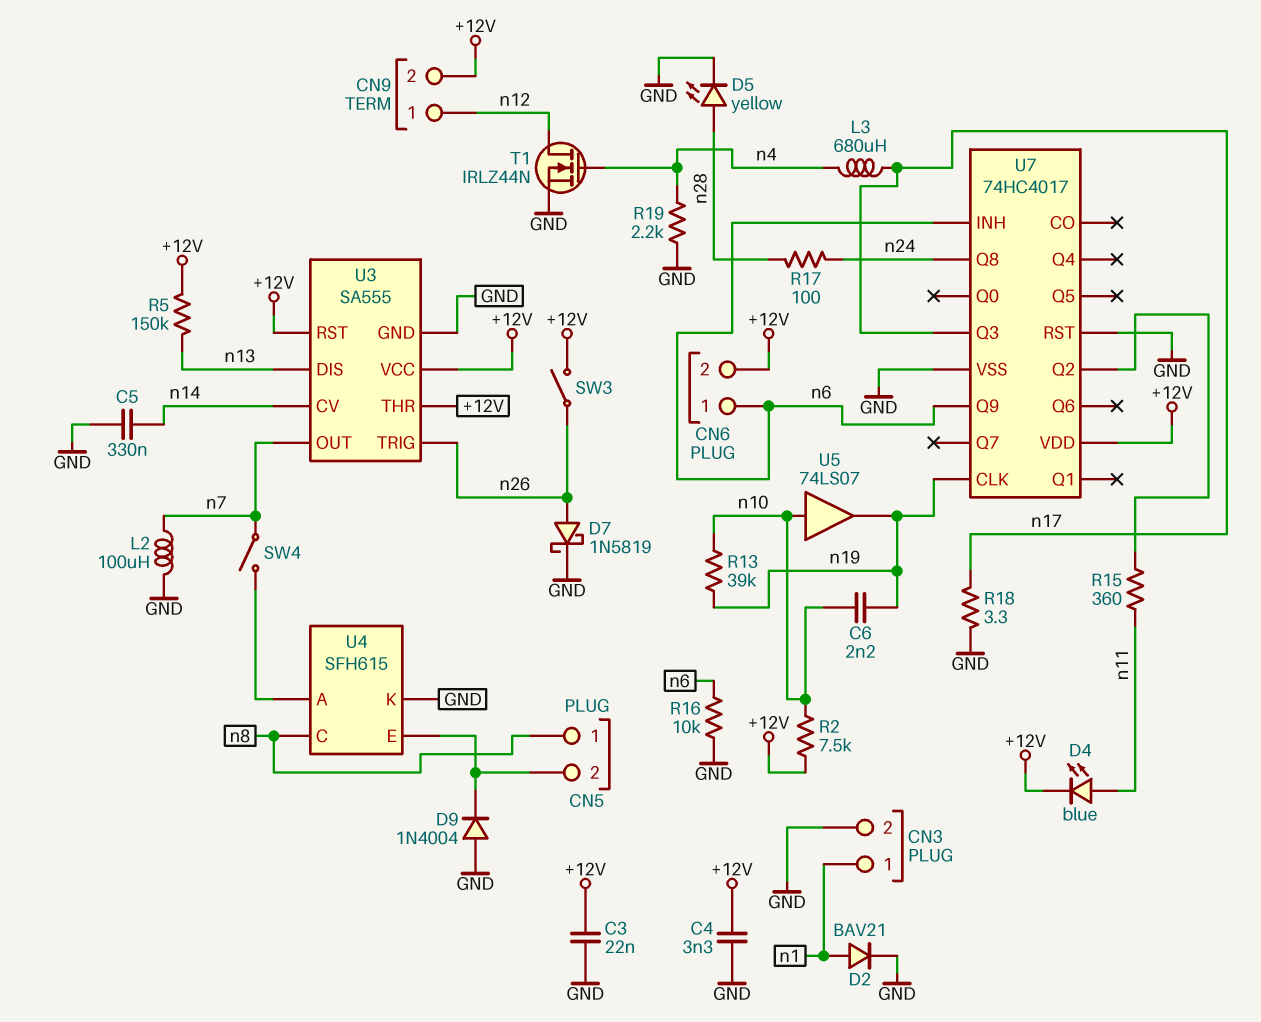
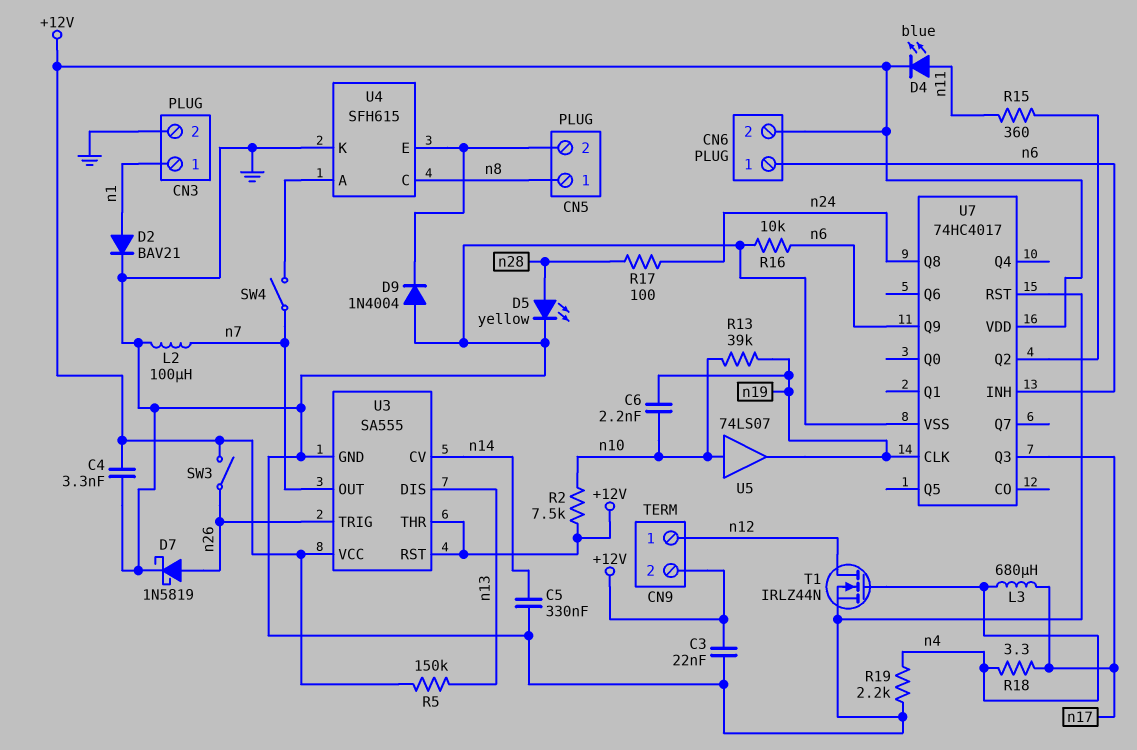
R18: 3.3 (GND, n17) -> 3.3 (n4, n17)

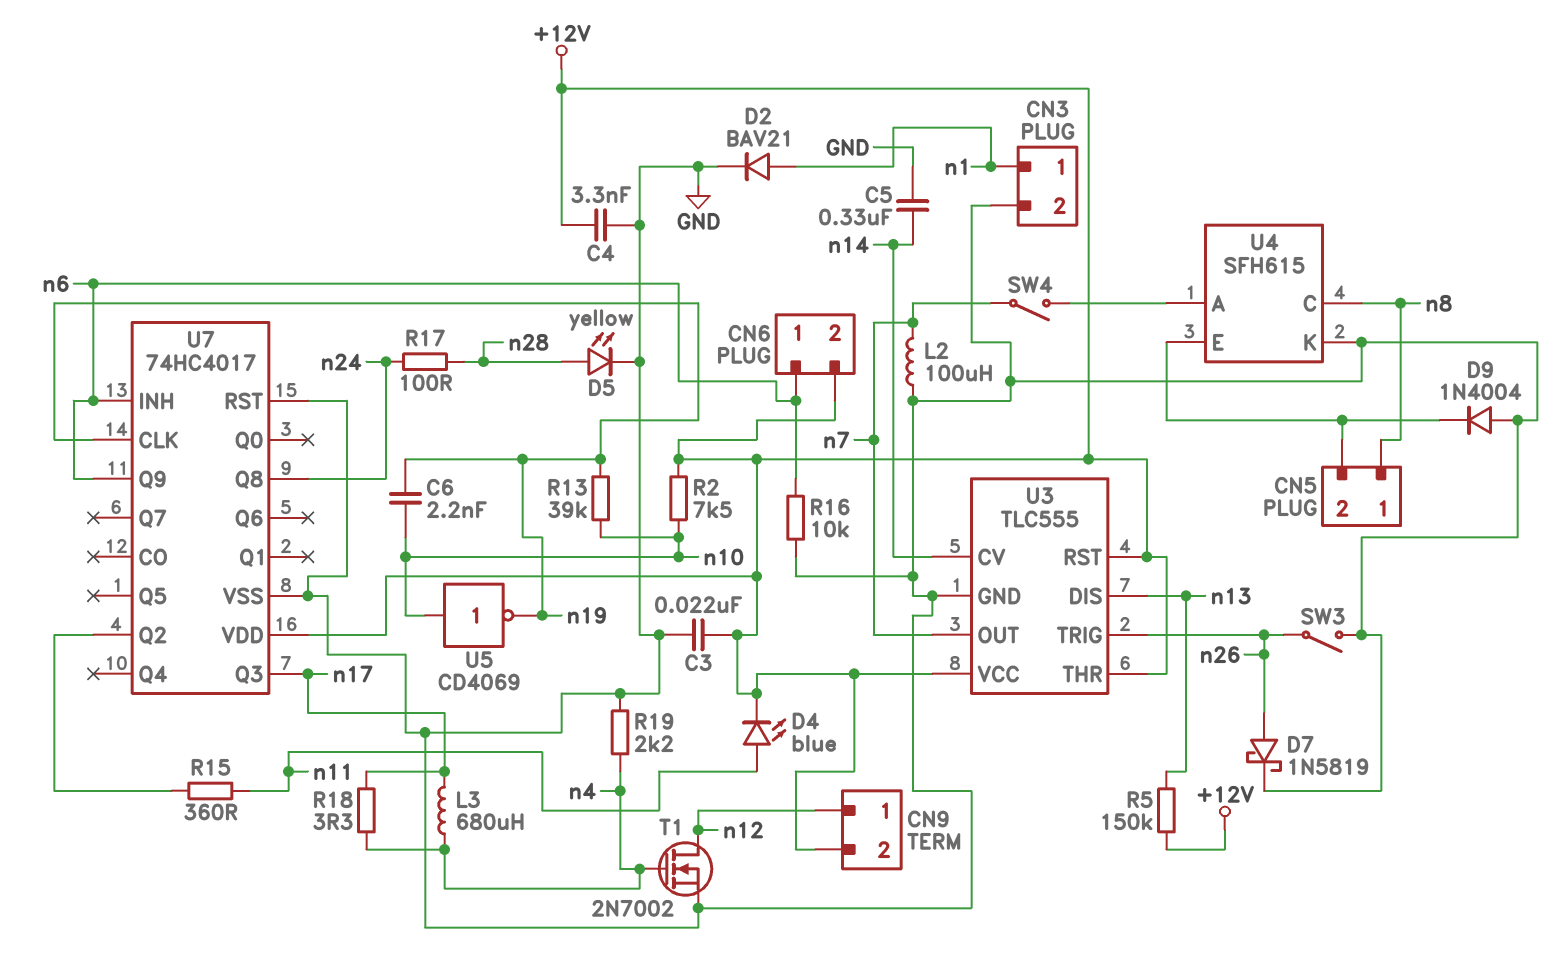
SW3: switch (+12V, n26) -> switch (GND, n26)
T1: NMOS IRLZ44N (G n4, D n12, S GND) -> NMOS 2N7002 (G n4, D n12, S GND)
U3: SA555 -> TLC555
U5: buffer 74LS07 (in n10, out n19) -> NOT CD4069 (in n10, out n19)

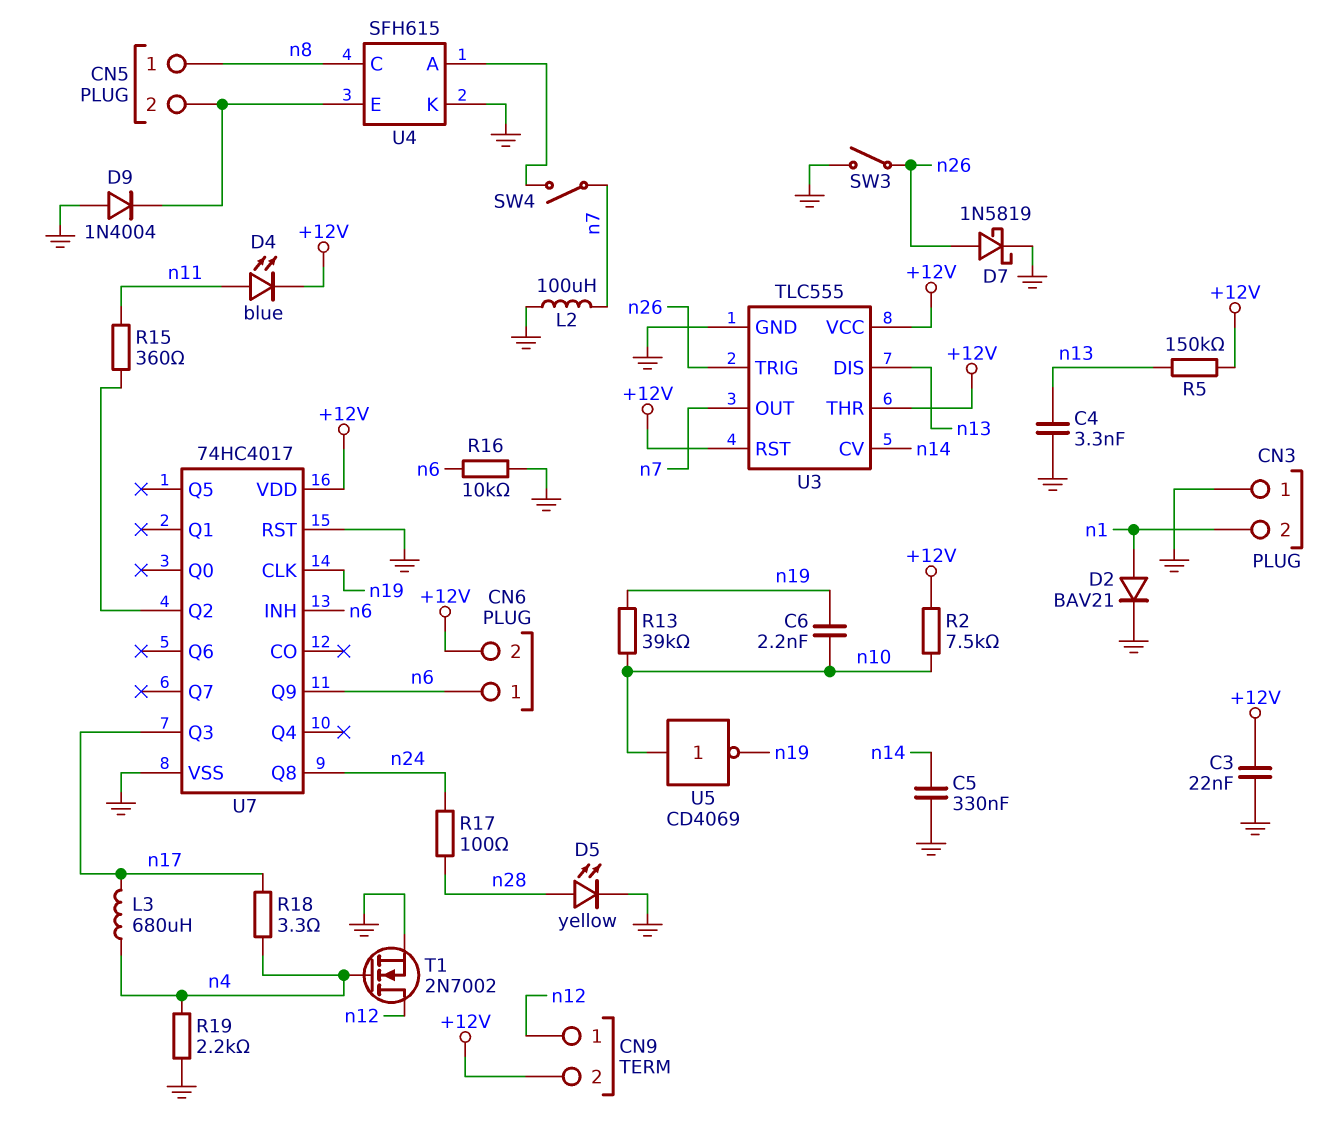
C4: 3.3nF (+12V, GND) -> 3.3nF (GND, n13)
CN3 pin 1: n1 -> GND
CN3 pin 2: GND -> n1

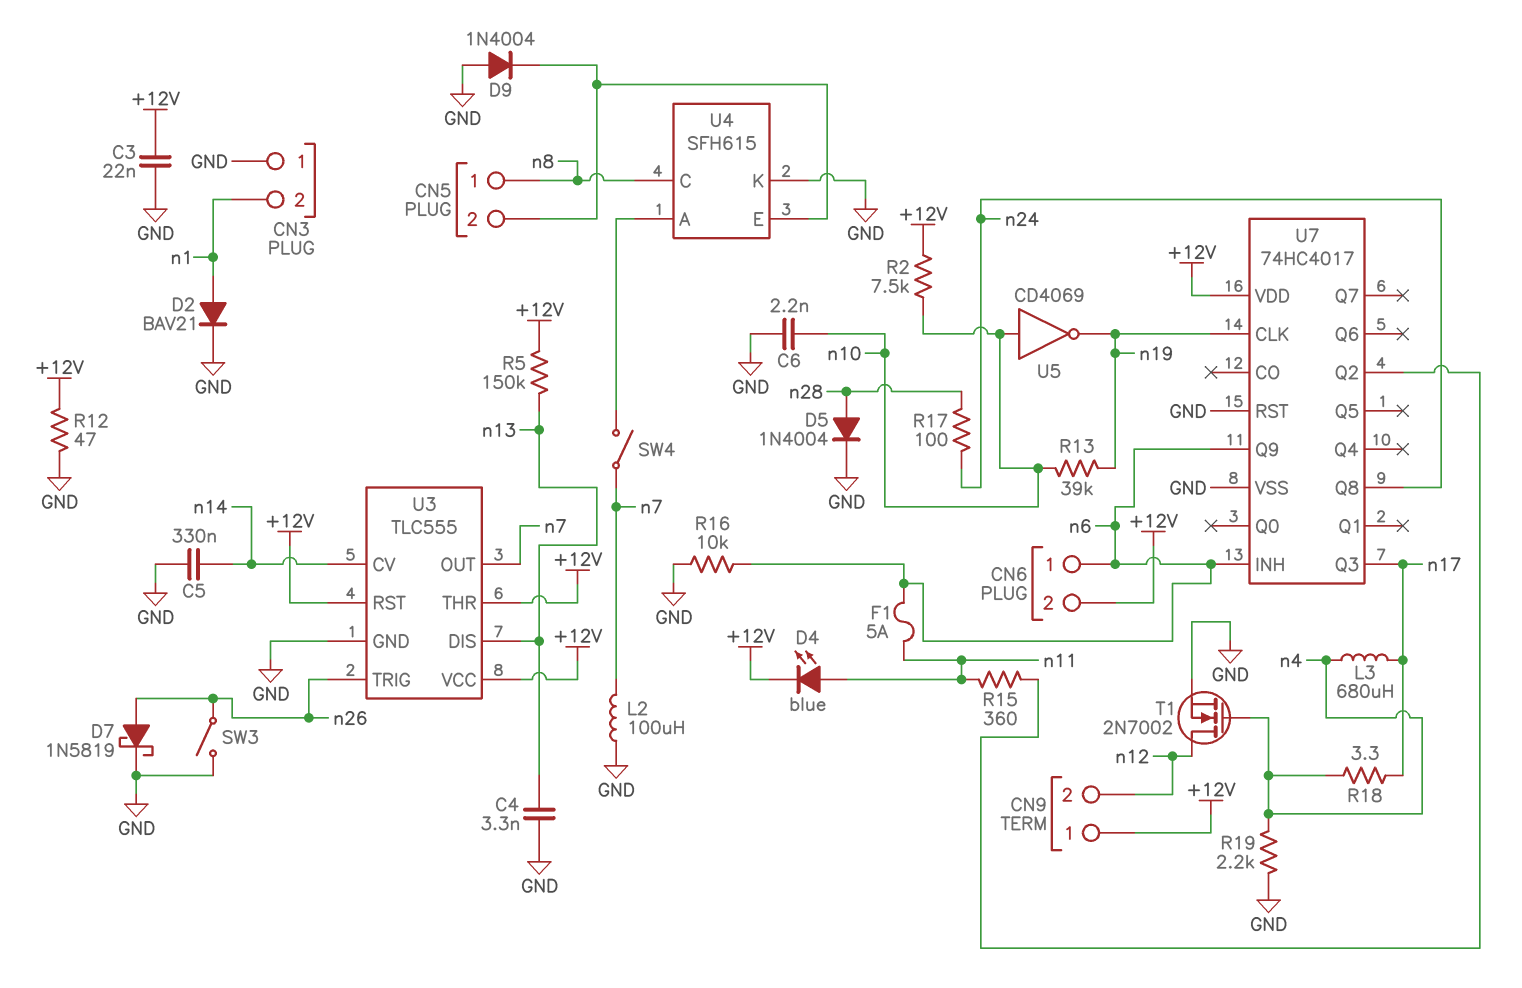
C6: 2.2nF (n10, n19) -> 2.2nF (GND, n10)
CN9 pin 1: n12 -> +12V
CN9 pin 2: +12V -> n12
D5: LED yellow (A n28, K GND) -> diode 1N4004 (A n28, K GND)
F1: none -> 5A (n6, n11)
R12: none -> 47 (+12V, GND)

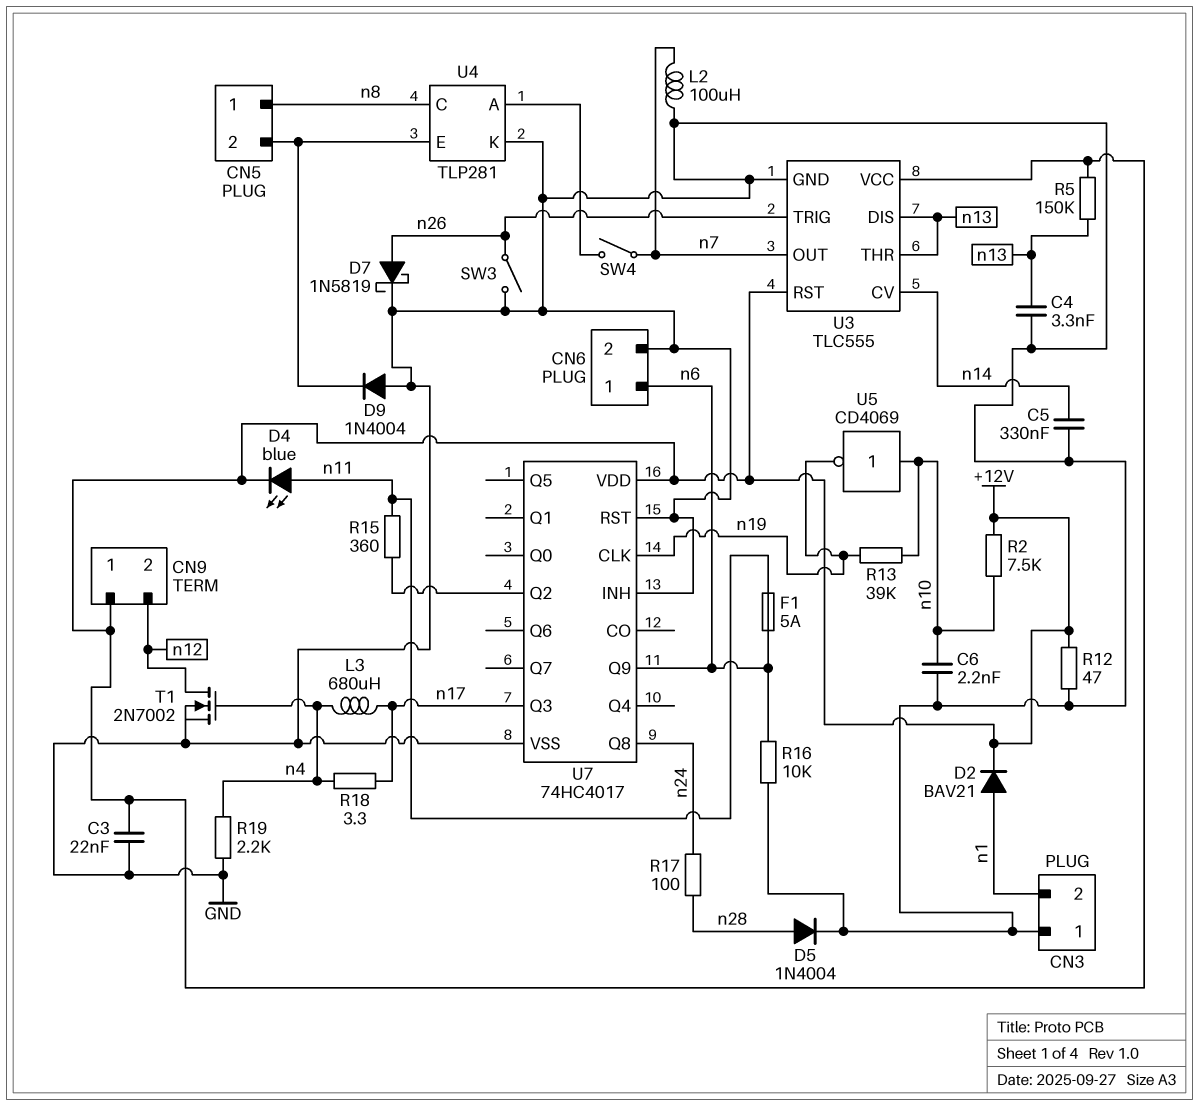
CN6 pin 2: +12V -> GND
D2: diode BAV21 (A n1, K GND) -> diode BAV21 (A n1, K +12V)
U3 pin THR: +12V -> n13
U4: SFH615 -> TLP281
U7 pin INH: n6 -> GND

